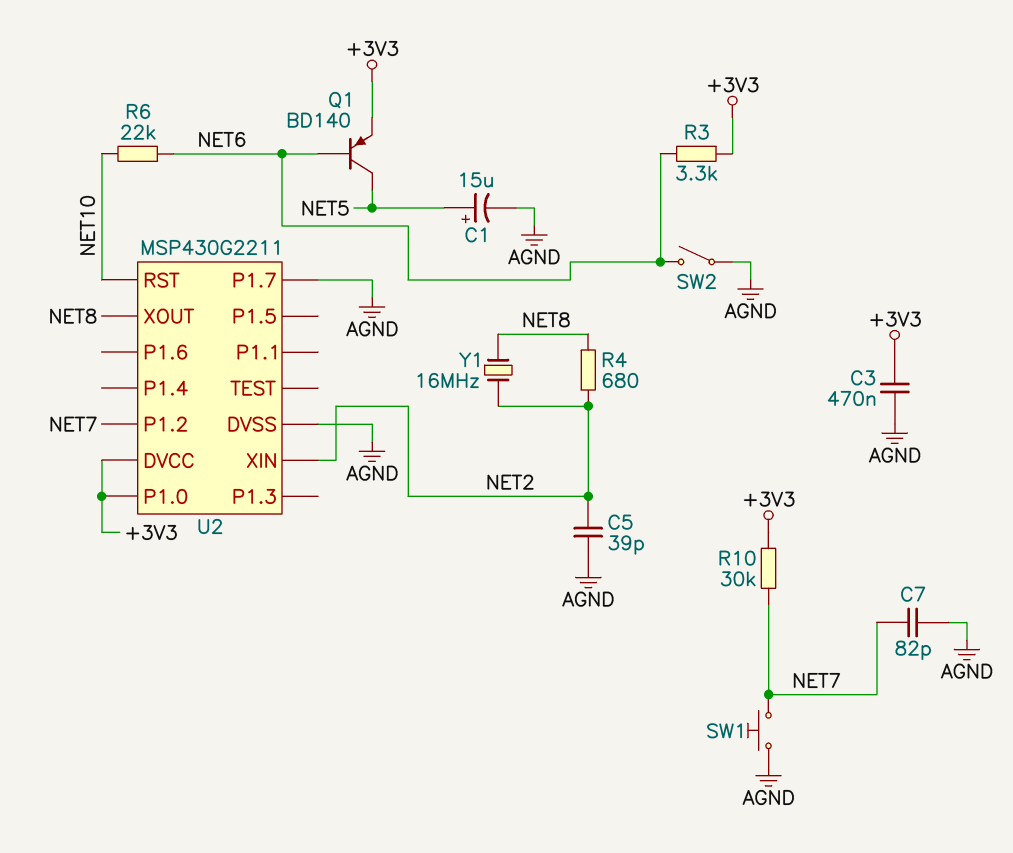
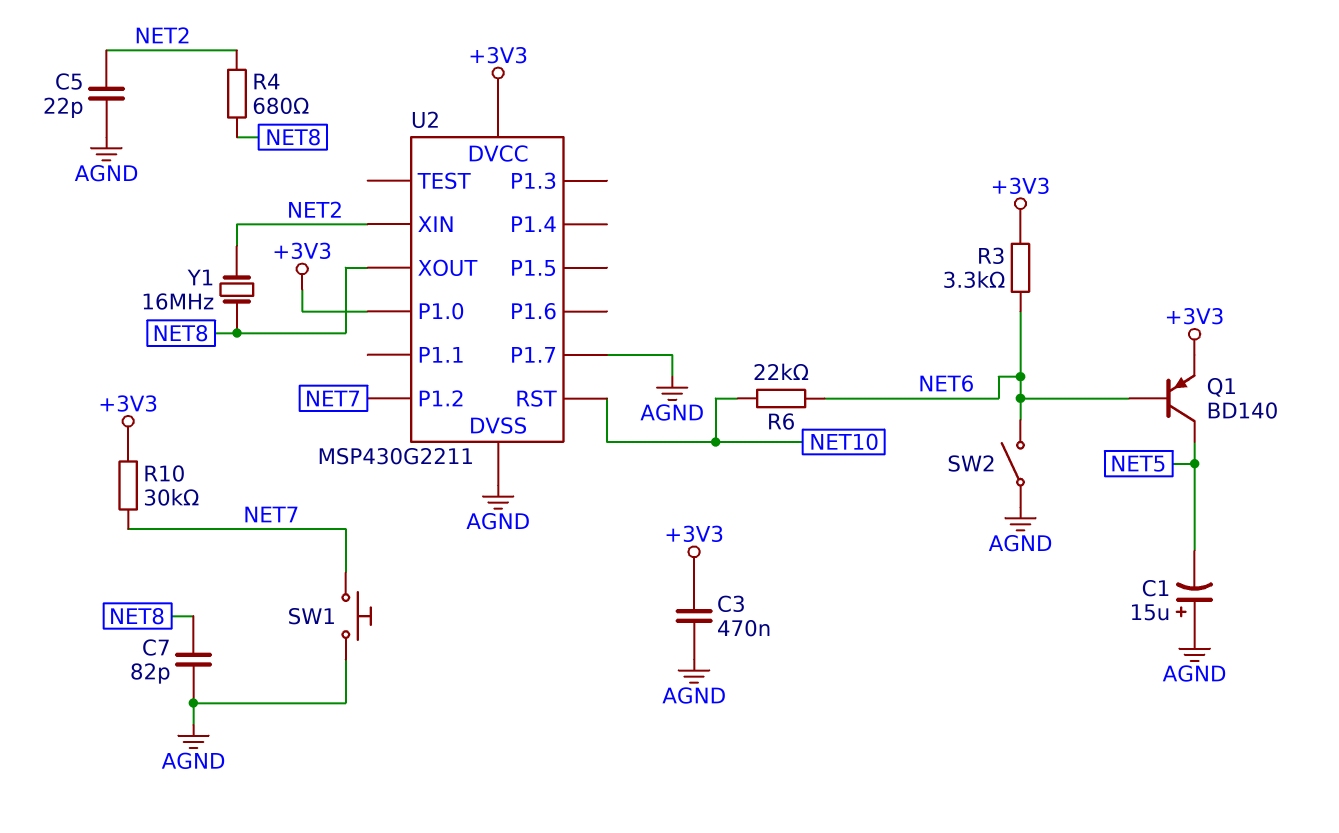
C1: 15uF (plus NET5, minus AGND) -> 15uF (plus AGND, minus NET5)
C5: 39pF (AGND, NET2) -> 22pF (AGND, NET2)
C7: 82pF (AGND, NET7) -> 82pF (AGND, NET8)

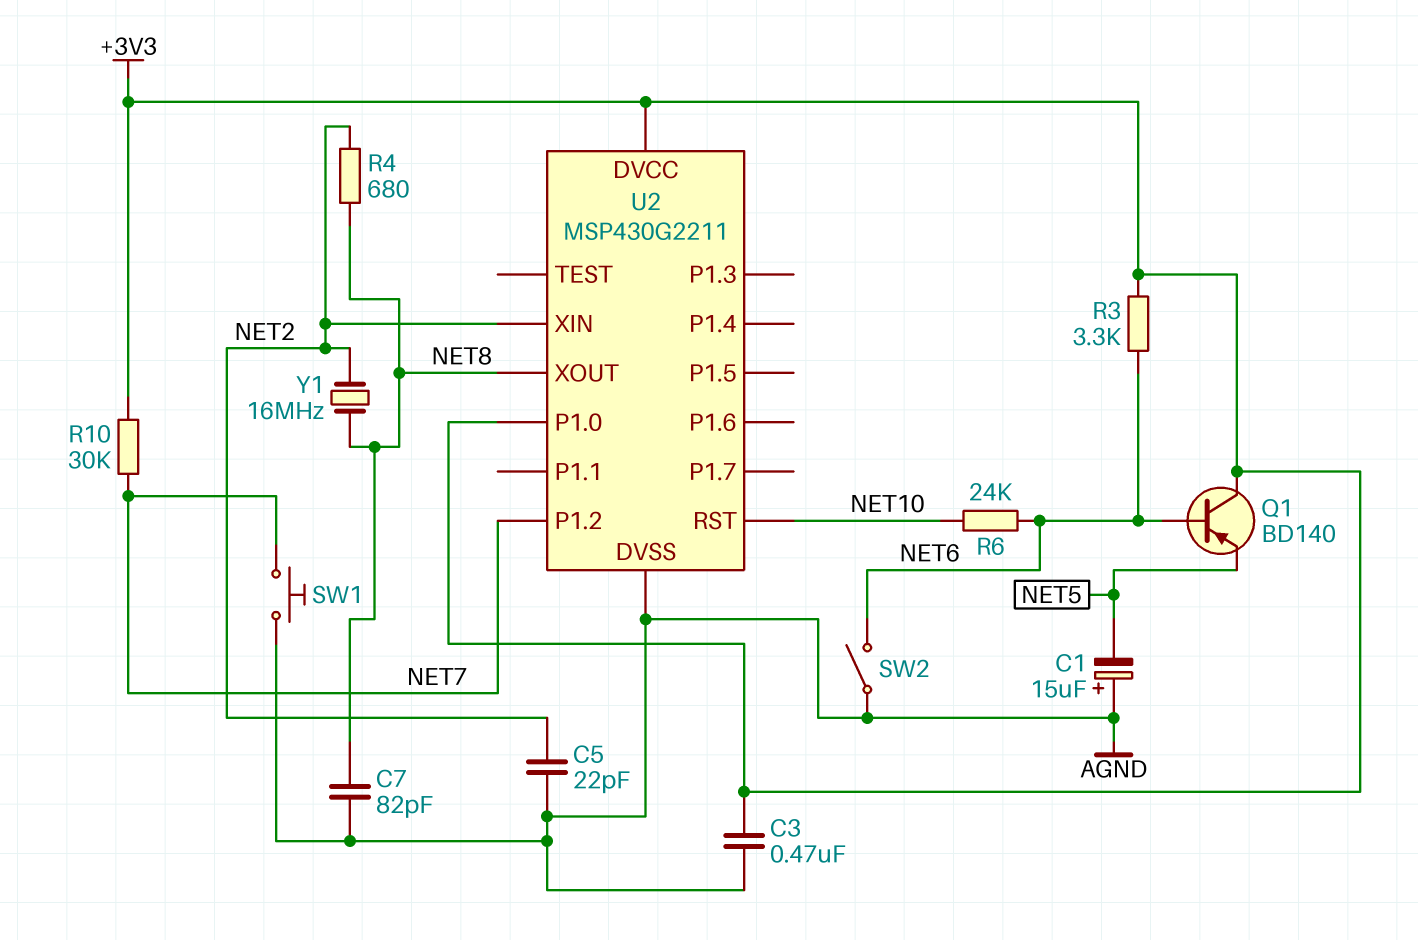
Q1: PNP BD140 (B NET6, C NET5, E +3V3) -> PNP BD140 (B NET6, C +3V3, E NET5)
R6: 22k (NET6, NET10) -> 24k (NET6, NET10)
U2 pin P1.7: AGND -> none

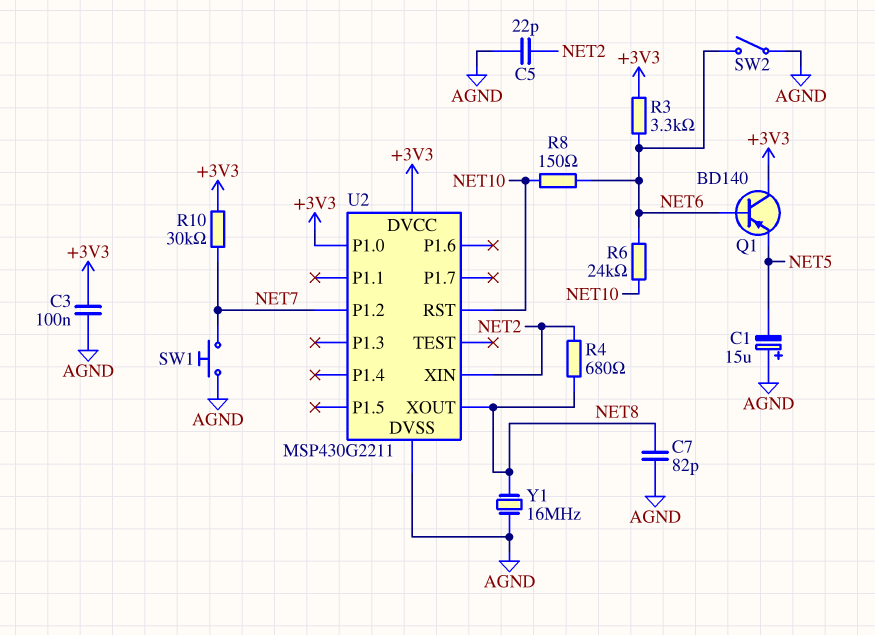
C3: 470nF (+3V3, AGND) -> 100nF (+3V3, AGND)
R8: none -> 150 (NET6, NET10)
Y1: 16MHz (NET2, NET8) -> 16MHz (AGND, NET8)

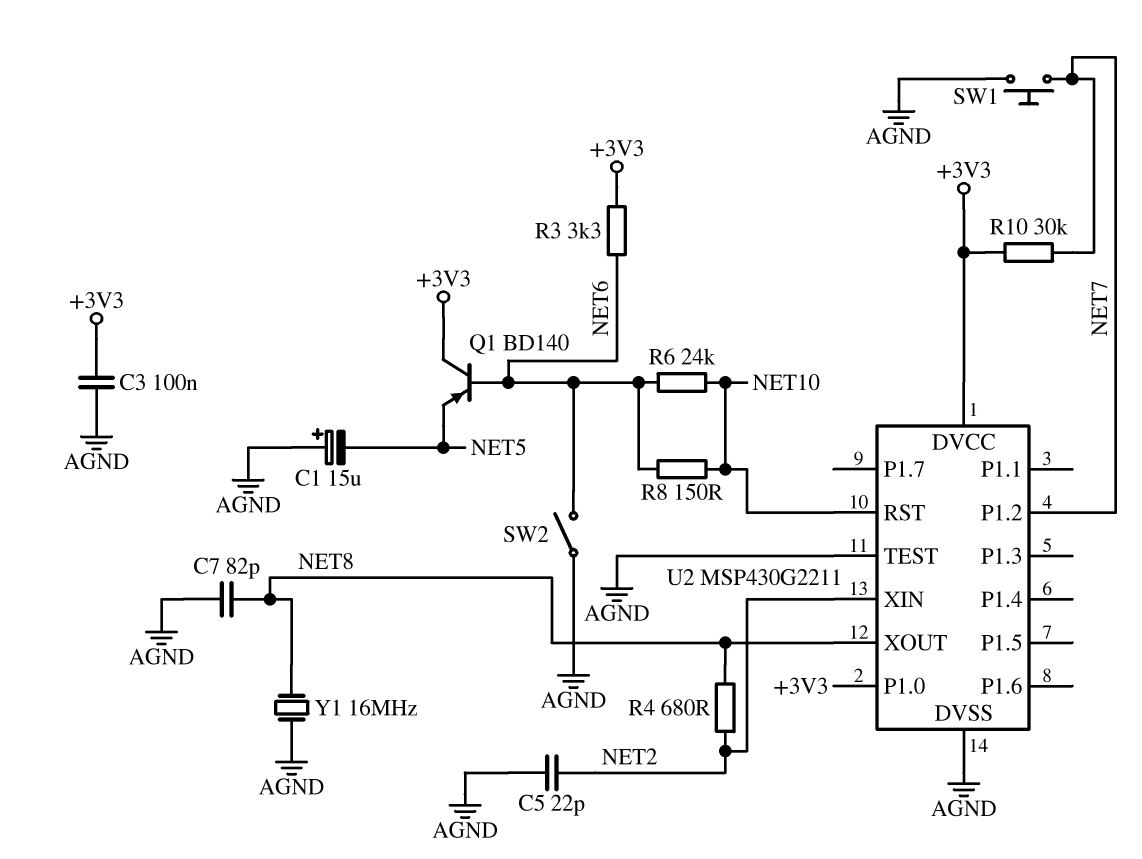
U2 pin TEST: none -> AGND

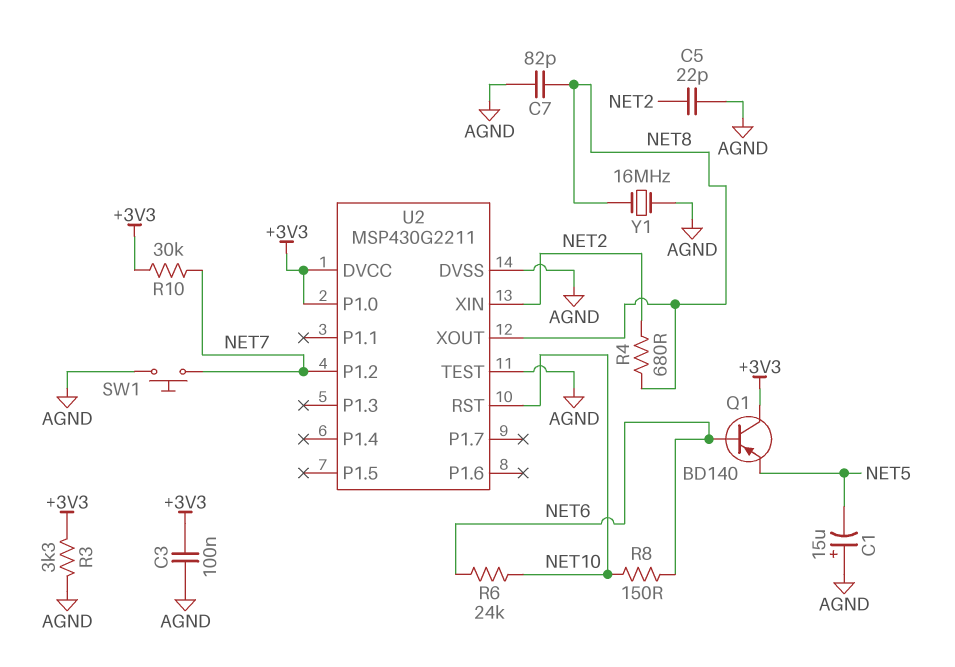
R3: 3.3k (+3V3, NET6) -> 3.3k (+3V3, AGND)
SW2: switch (AGND, NET6) -> none

